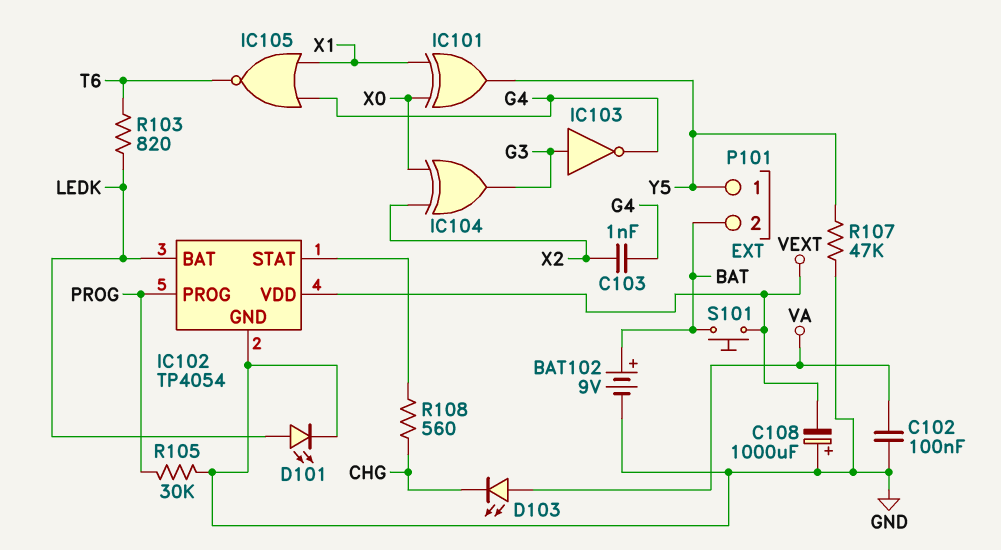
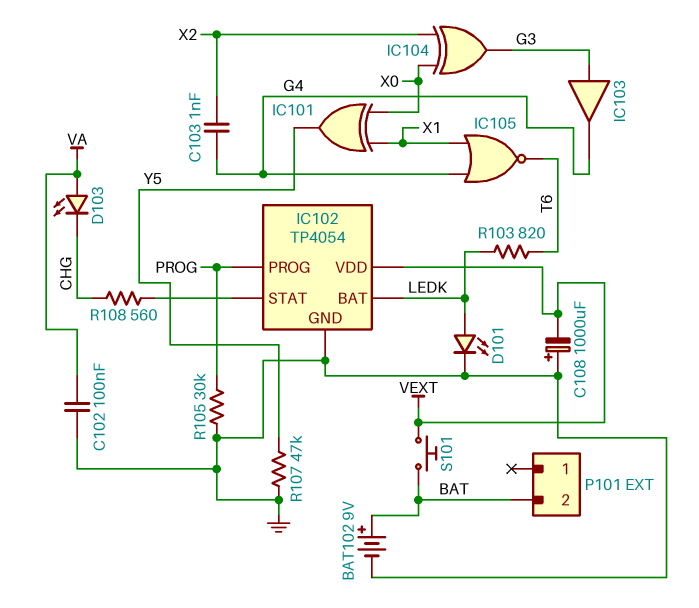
IC103: NOT (in G3, out G4) -> buffer (in G3, out G4)
P101 pin 1: Y5 -> none

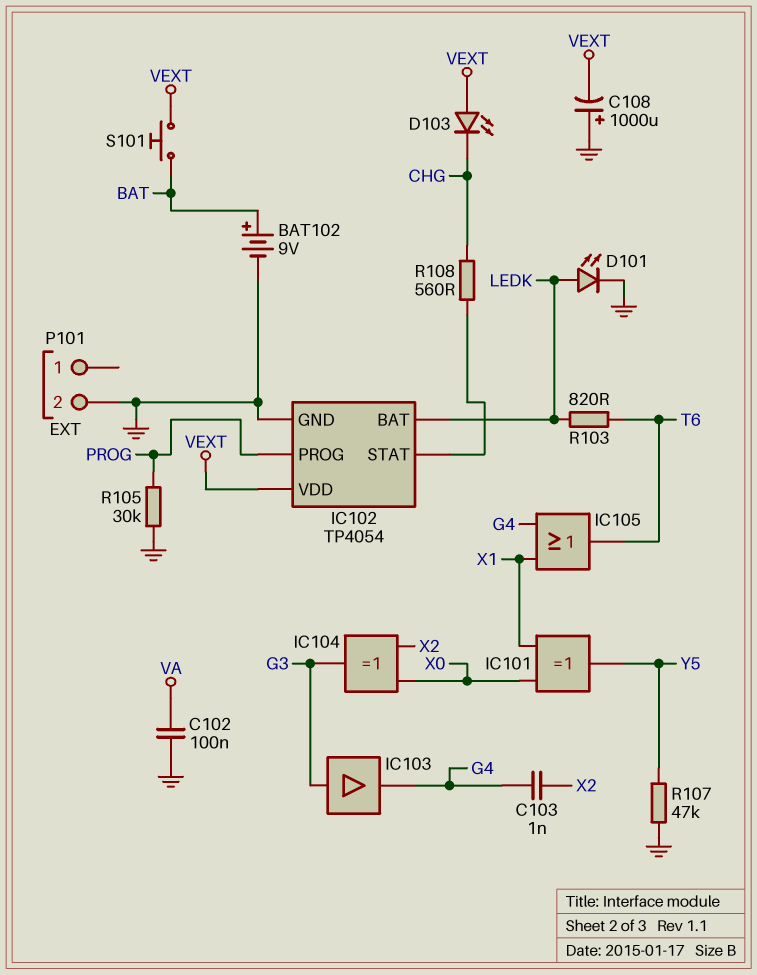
D103: LED (A VA, K CHG) -> LED (A VEXT, K CHG)
IC105: NOR (in G4, in X1, out T6) -> OR (in G4, in X1, out T6)
P101 pin 2: BAT -> GND

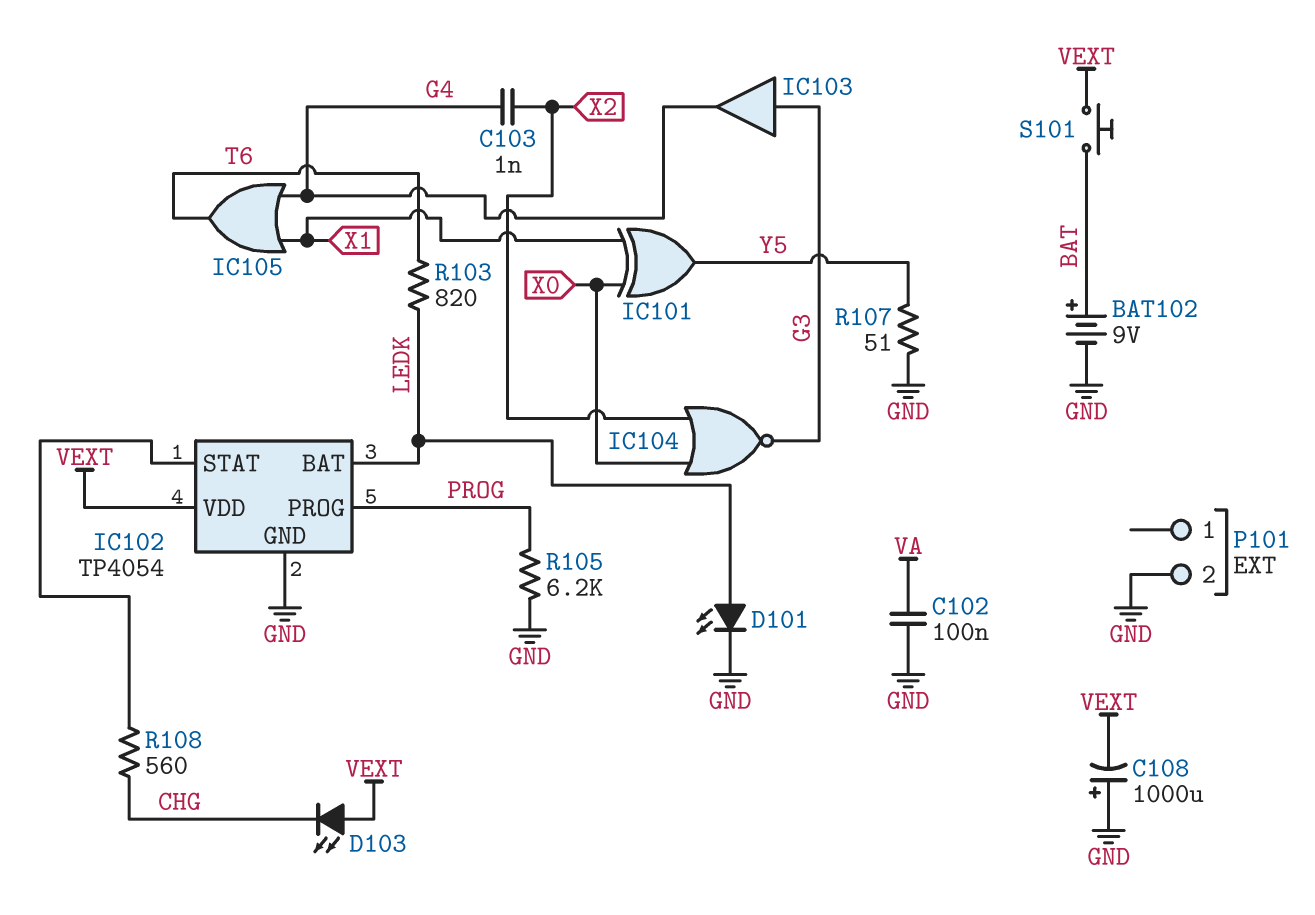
IC104: XOR (in X0, in X2, out G3) -> NOR (in X0, in X2, out G3)
R105: 30k (GND, PROG) -> 6.2k (GND, PROG)
R107: 47k (GND, Y5) -> 51 (GND, Y5)

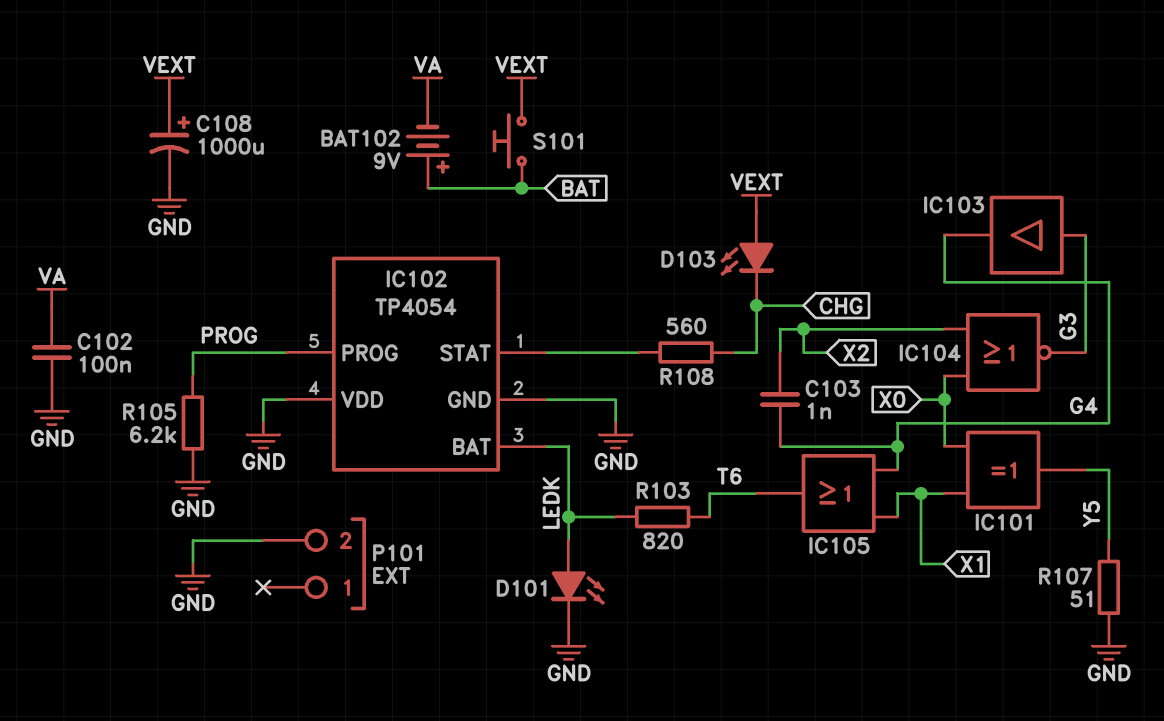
BAT102: 9V (plus BAT, minus GND) -> 9V (plus BAT, minus VA)
C108: 1000uF (plus GND, minus VEXT) -> 1000uF (plus VEXT, minus GND)
IC102 pin VDD: VEXT -> GND

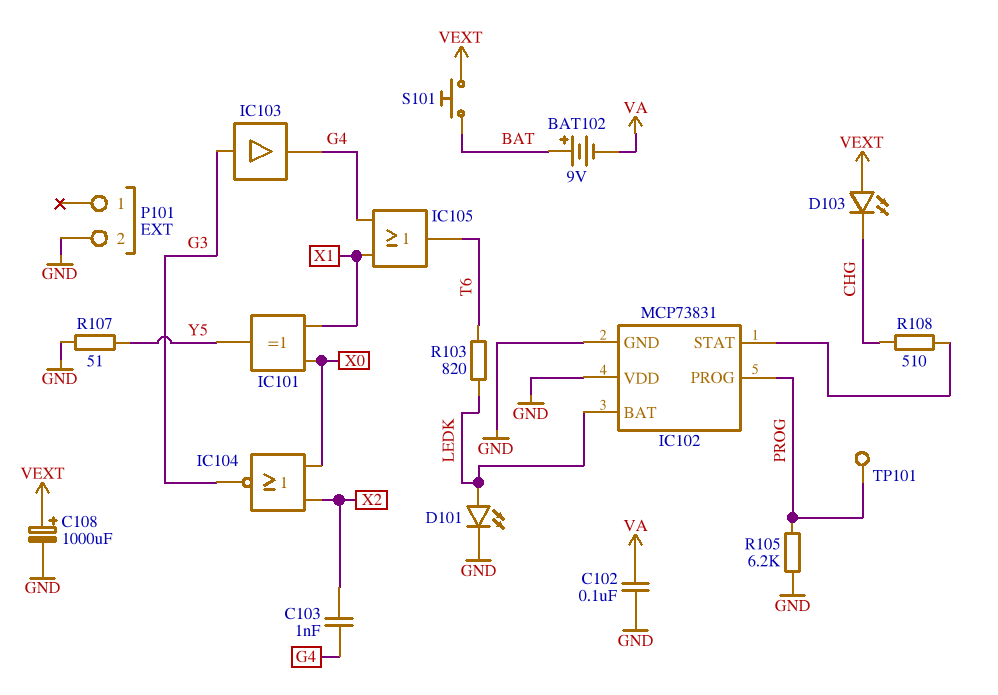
IC102: TP4054 -> MCP73831
R108: 560 (CHG, IC102/STAT) -> 510 (CHG, IC102/STAT)
TP101: none -> test point (PROG)

